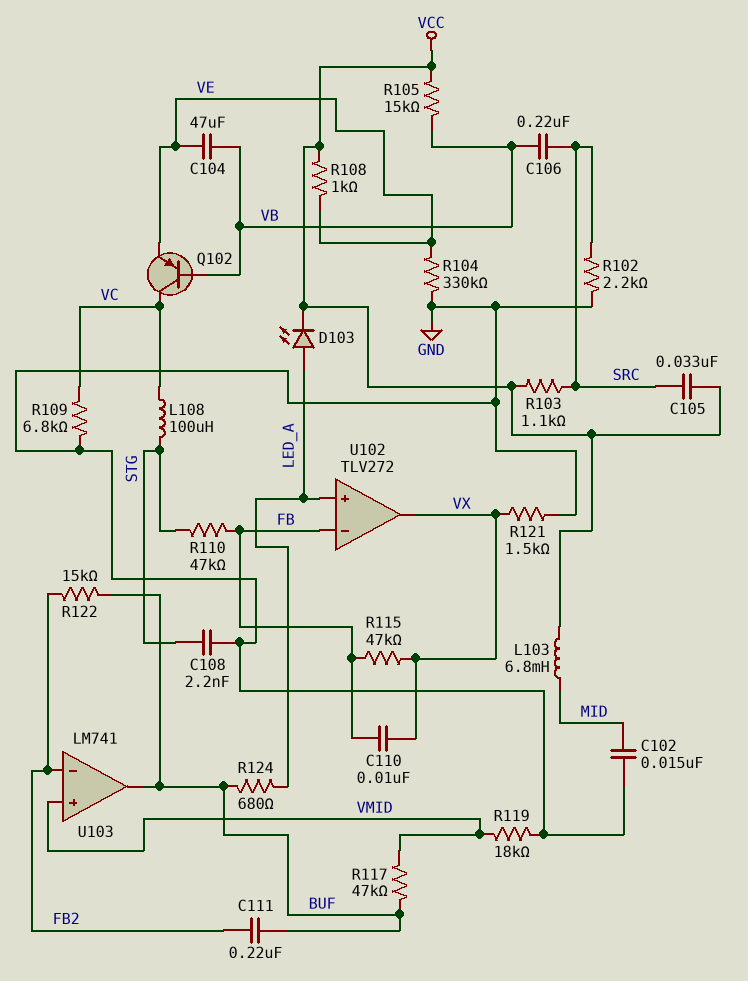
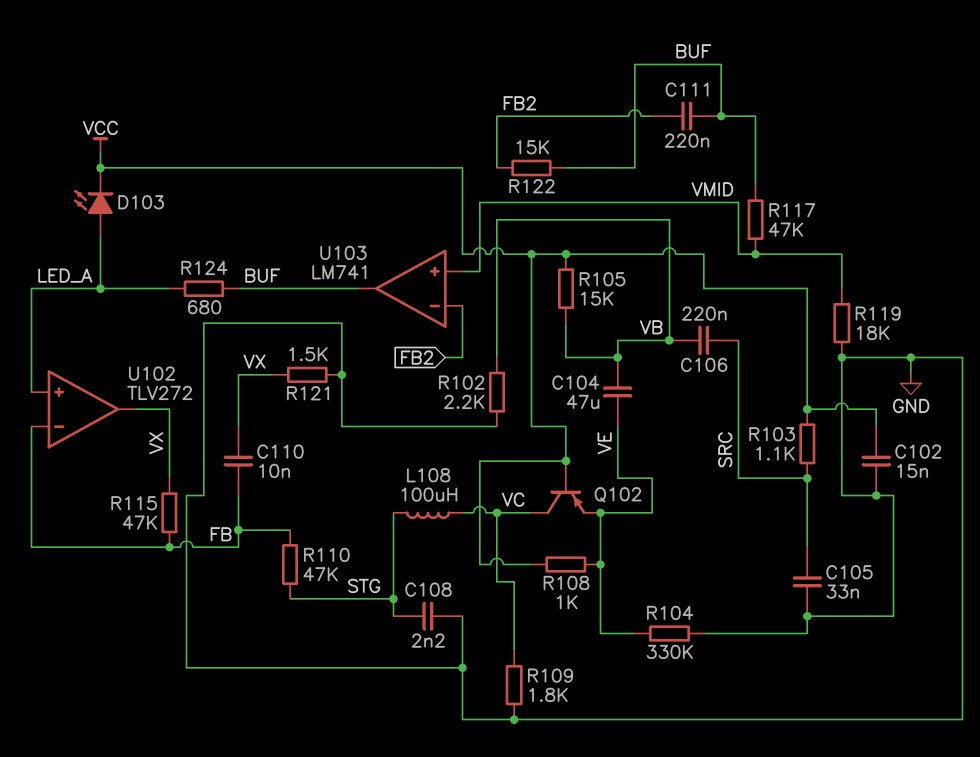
C102: 15nF (GND, MID) -> 15nF (GND, VCC)
C105: 33nF (SRC, VCC) -> 33nF (GND, SRC)
L103: 6.8mH (MID, VCC) -> none
Q102: PNP (B VB, C VC, E VE) -> PNP (B VCC, C VC, E VE)
R102: 2.2k (GND, SRC) -> 2.2k (GND, VB)
R109: 6.8k (GND, VC) -> 1.8k (GND, VC)

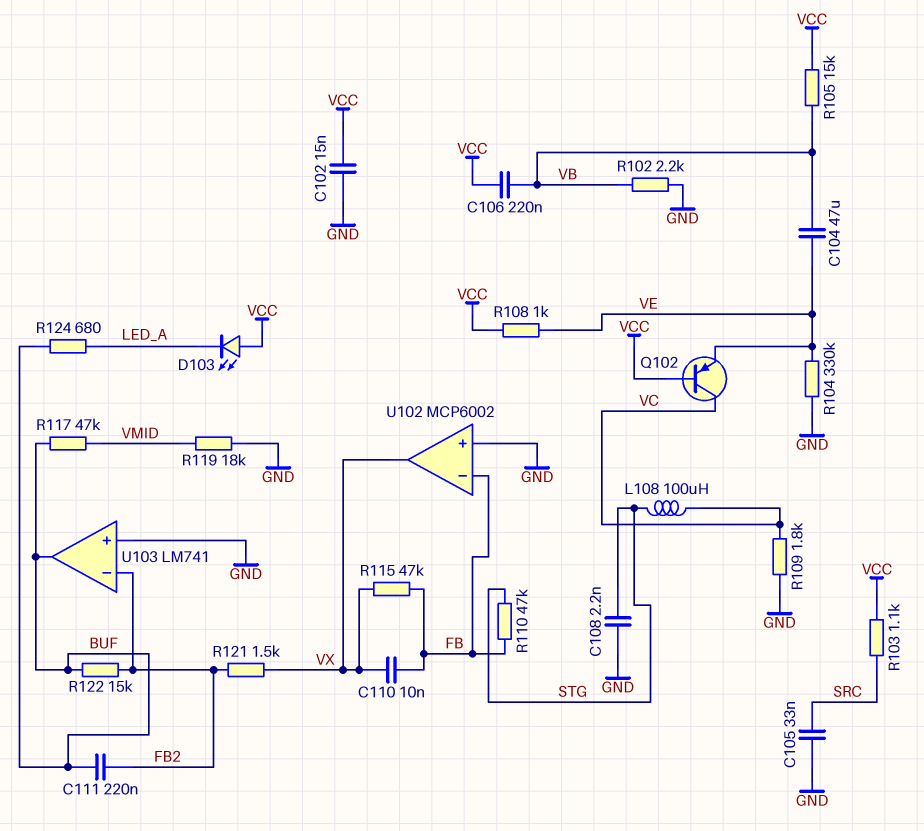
C106: 220nF (SRC, VB) -> 220nF (VB, VCC)
D103: LED (A LED_A, K VCC) -> LED (A VCC, K LED_A)
R121: 1.5k (GND, VX) -> 1.5k (FB2, VX)
U102: TLV272 -> MCP6002
U102 pin in+: LED_A -> GND
U103 pin in+: VMID -> GND

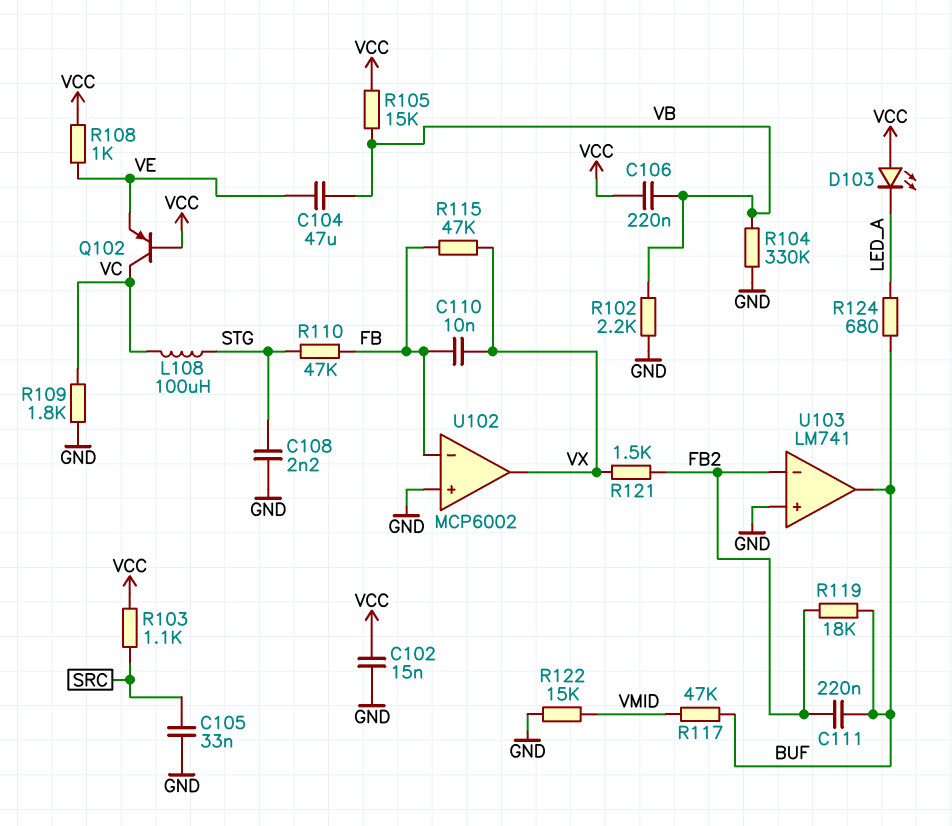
R104: 330k (GND, VE) -> 330k (GND, VB)
R119: 18k (GND, VMID) -> 18k (BUF, FB2)
R122: 15k (BUF, FB2) -> 15k (GND, VMID)

